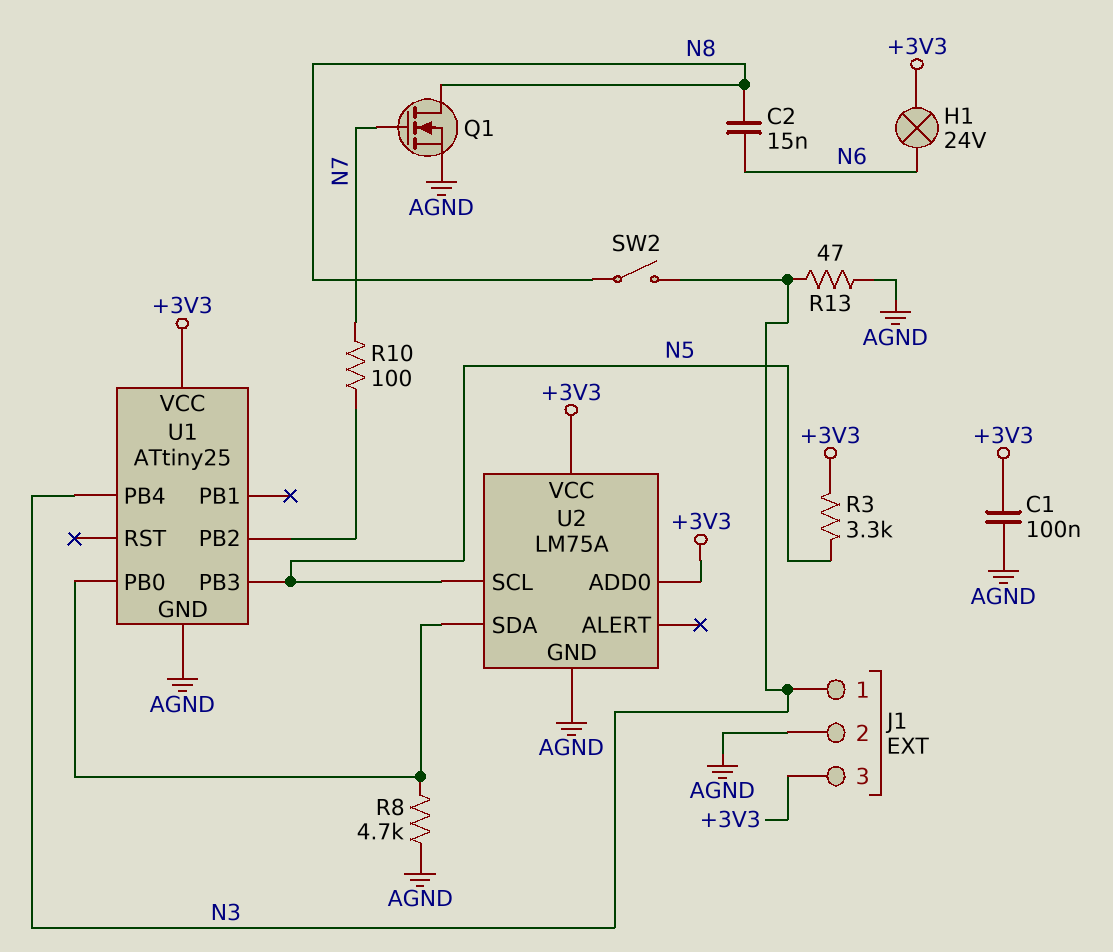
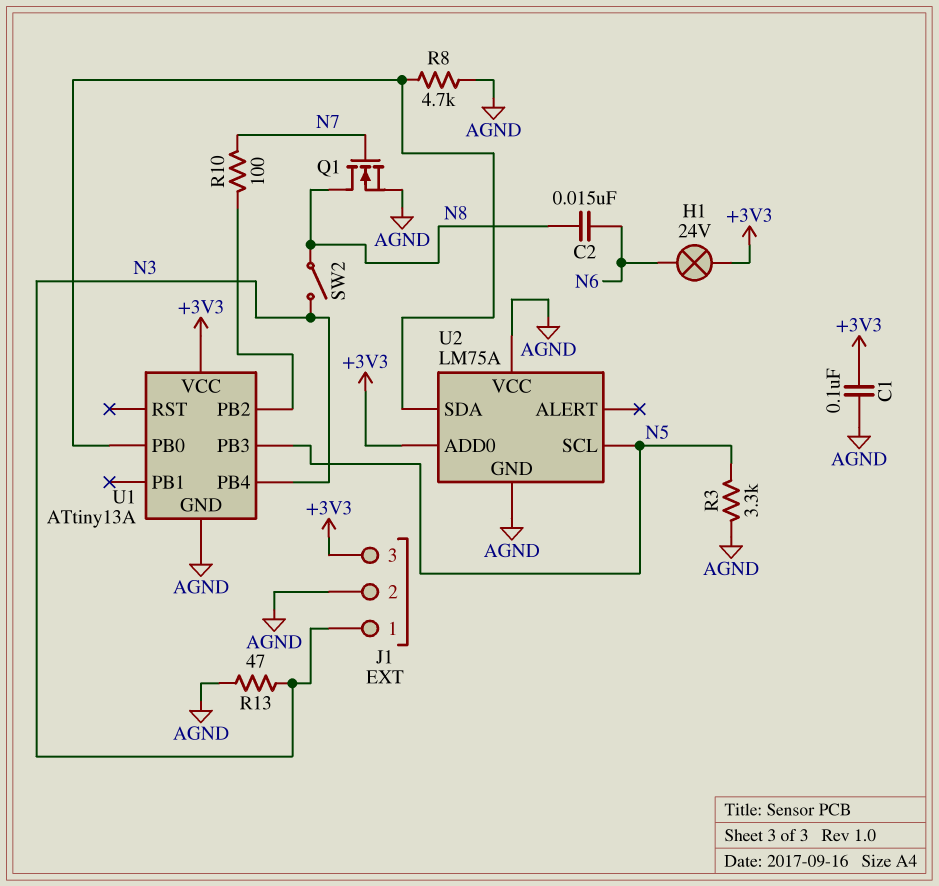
R3: 3.3k (+3V3, N5) -> 3.3k (AGND, N5)
U1: ATtiny25 -> ATtiny13A
U2 pin VCC: +3V3 -> AGND

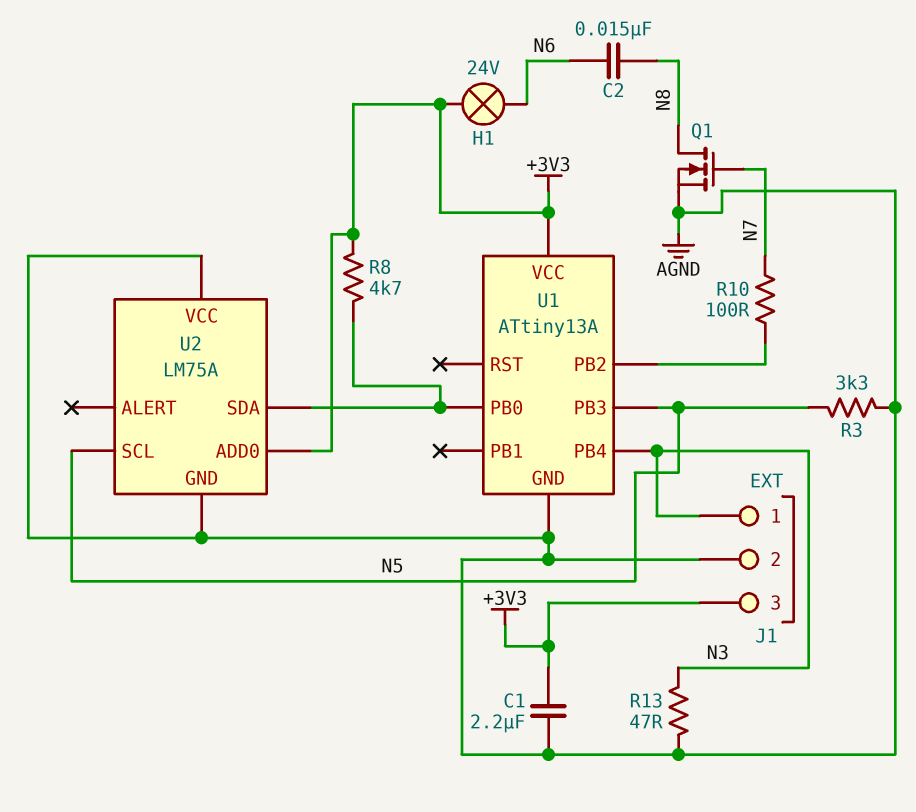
C1: 100nF (+3V3, AGND) -> 2.2uF (+3V3, AGND)
R8: 4.7k (AGND, U1/PB0) -> 4.7k (+3V3, U1/PB0)
SW2: switch (N3, N8) -> none

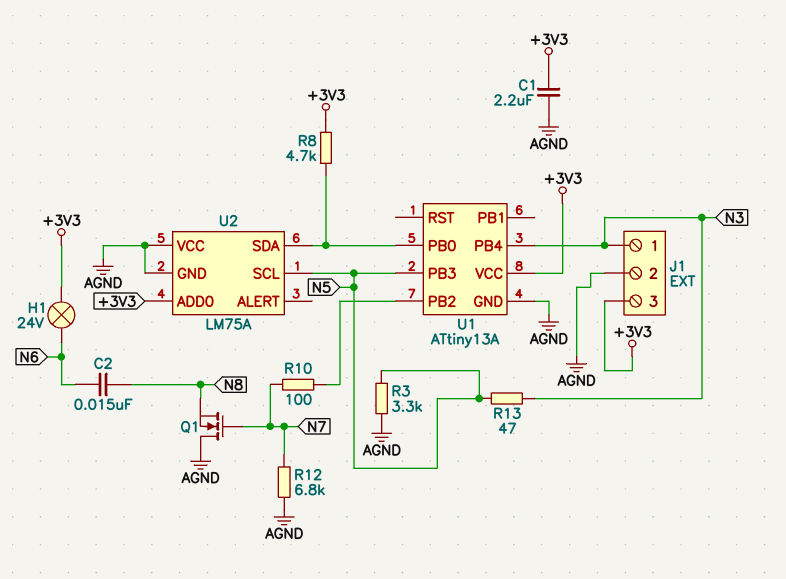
Q1: NMOS (G N7, D N8, S AGND) -> NMOS (G N7, D AGND, S N8)
R12: none -> 6.8k (AGND, N7)
R13: 47 (AGND, N3) -> 47 (N3, N5)

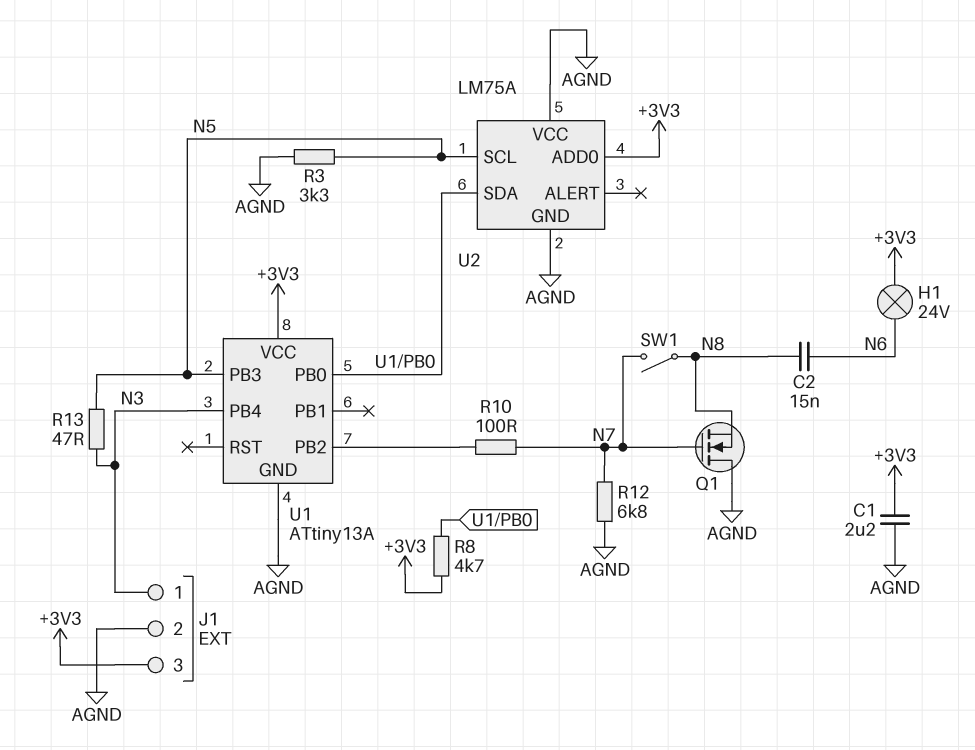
SW1: none -> switch (N7, N8)

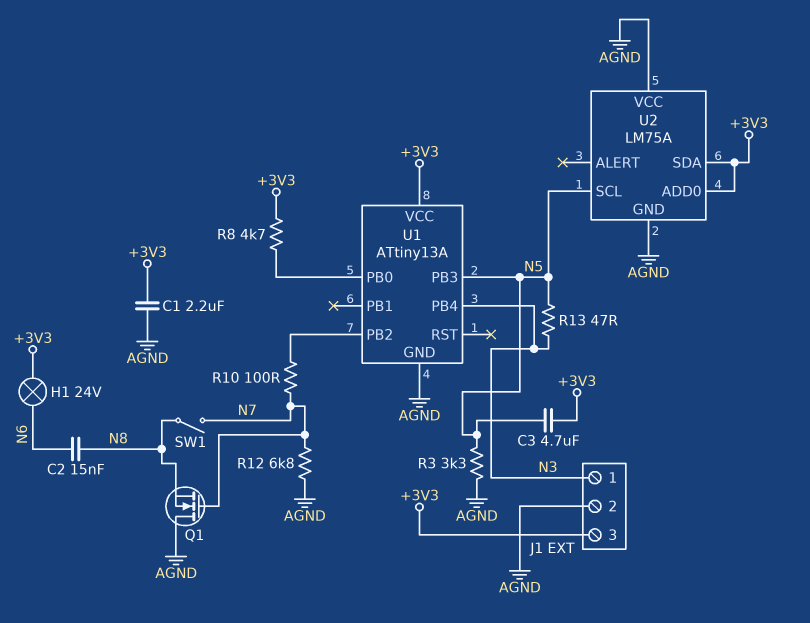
C3: none -> 4.7uF (+3V3, N5)
U2 pin SDA: U1/PB0 -> +3V3

